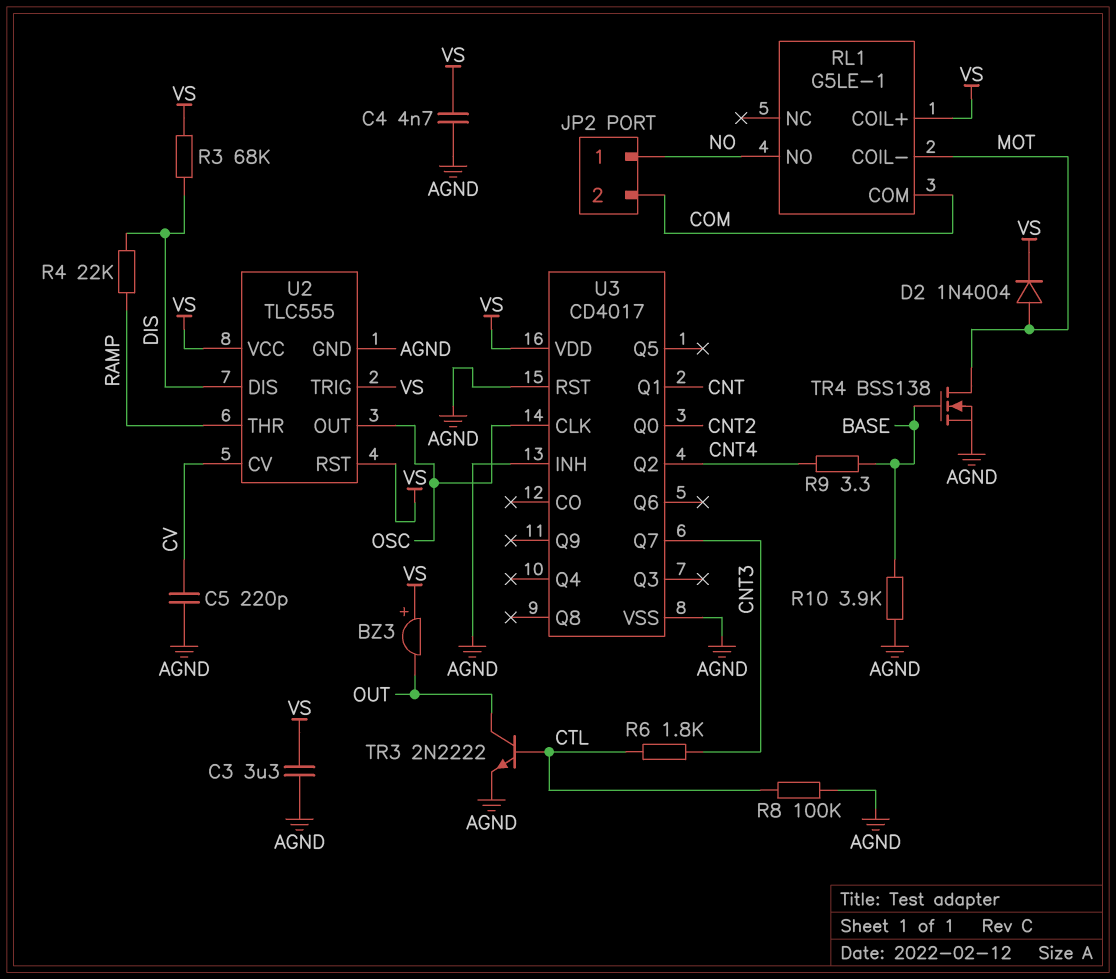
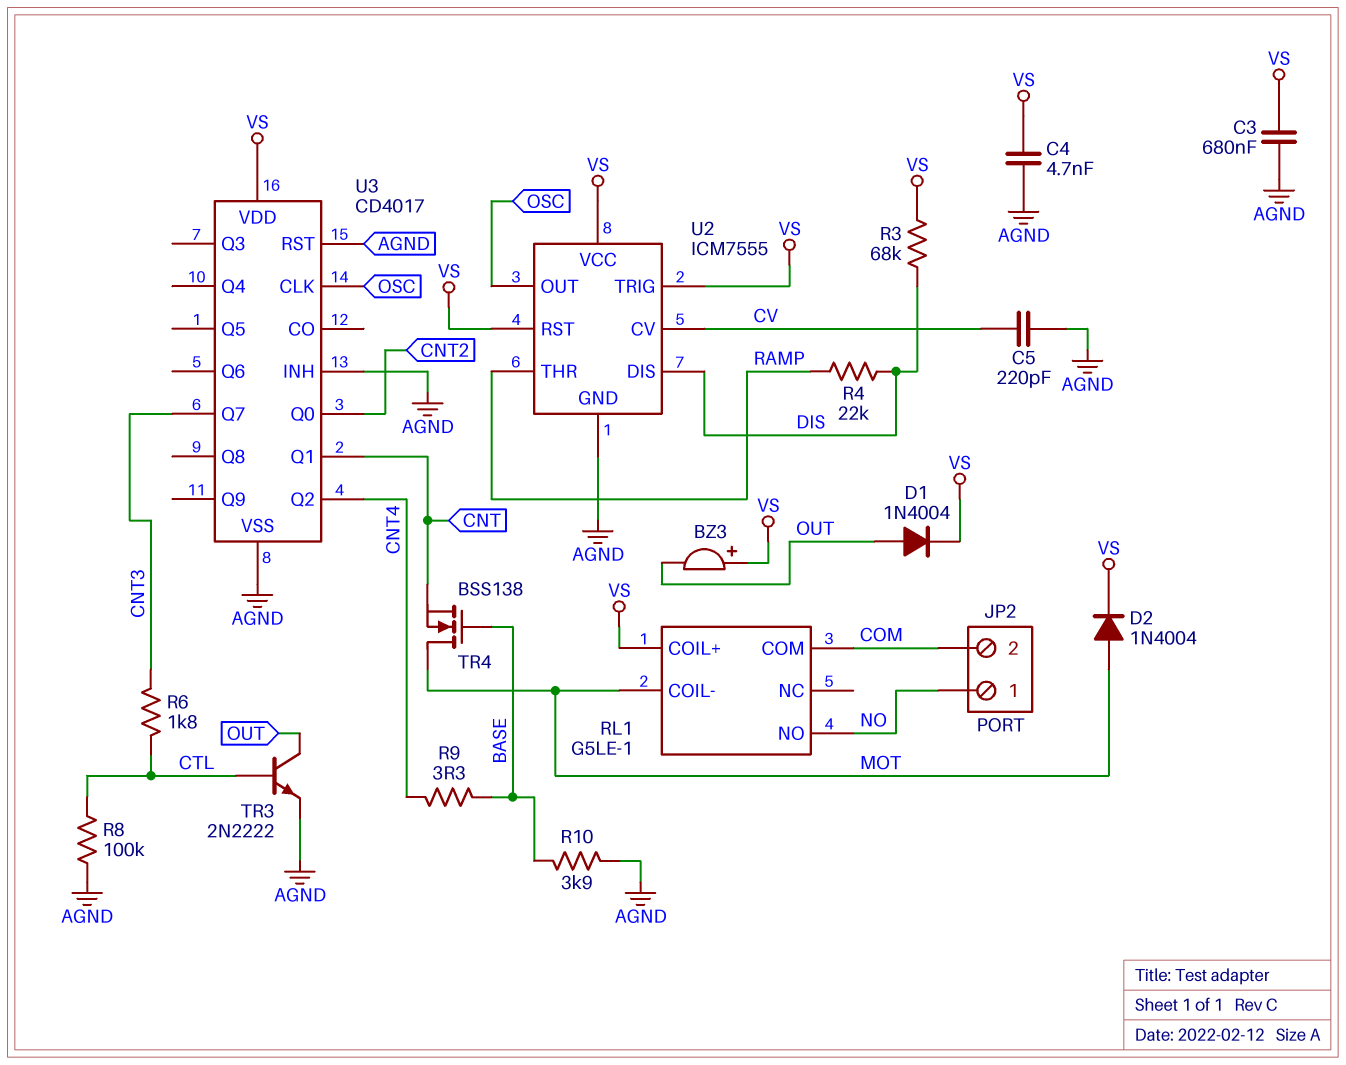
C3: 3.3uF (AGND, VS) -> 680nF (AGND, VS)
D1: none -> diode 1N4004 (A OUT, K VS)
TR4: NMOS BSS138 (G BASE, D MOT, S AGND) -> NMOS BSS138 (G BASE, D MOT, S CNT)
U2: TLC555 -> ICM7555

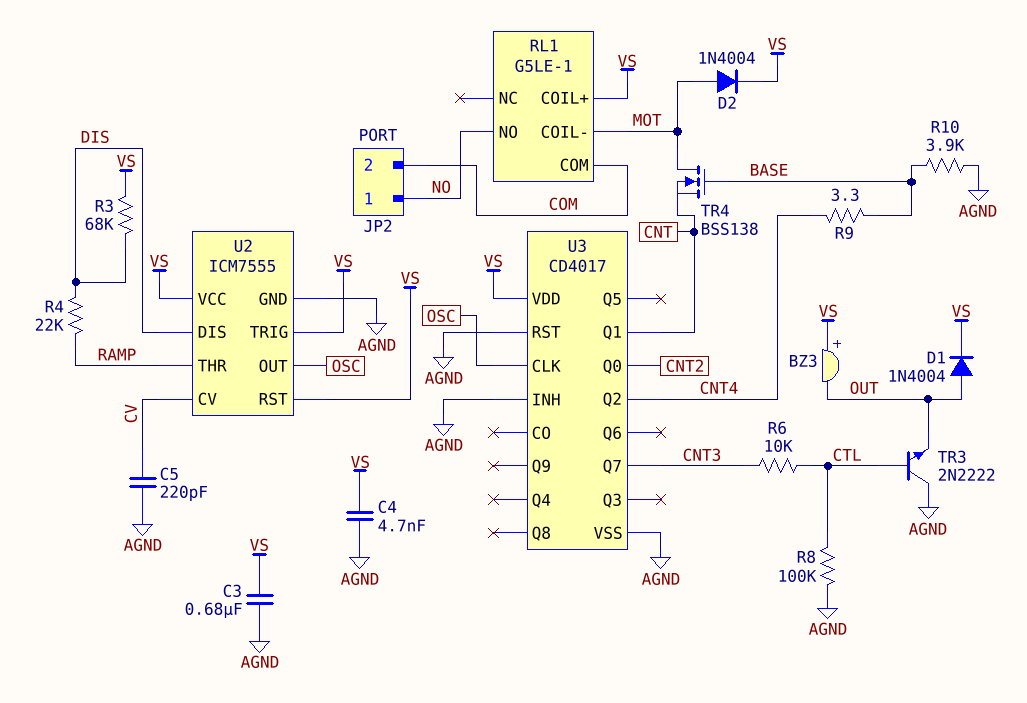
R6: 1.8k (CNT3, CTL) -> 10k (CNT3, CTL)
TR3: NPN 2N2222 (B CTL, C OUT, E AGND) -> NPN 2N2222 (B CTL, C AGND, E OUT)

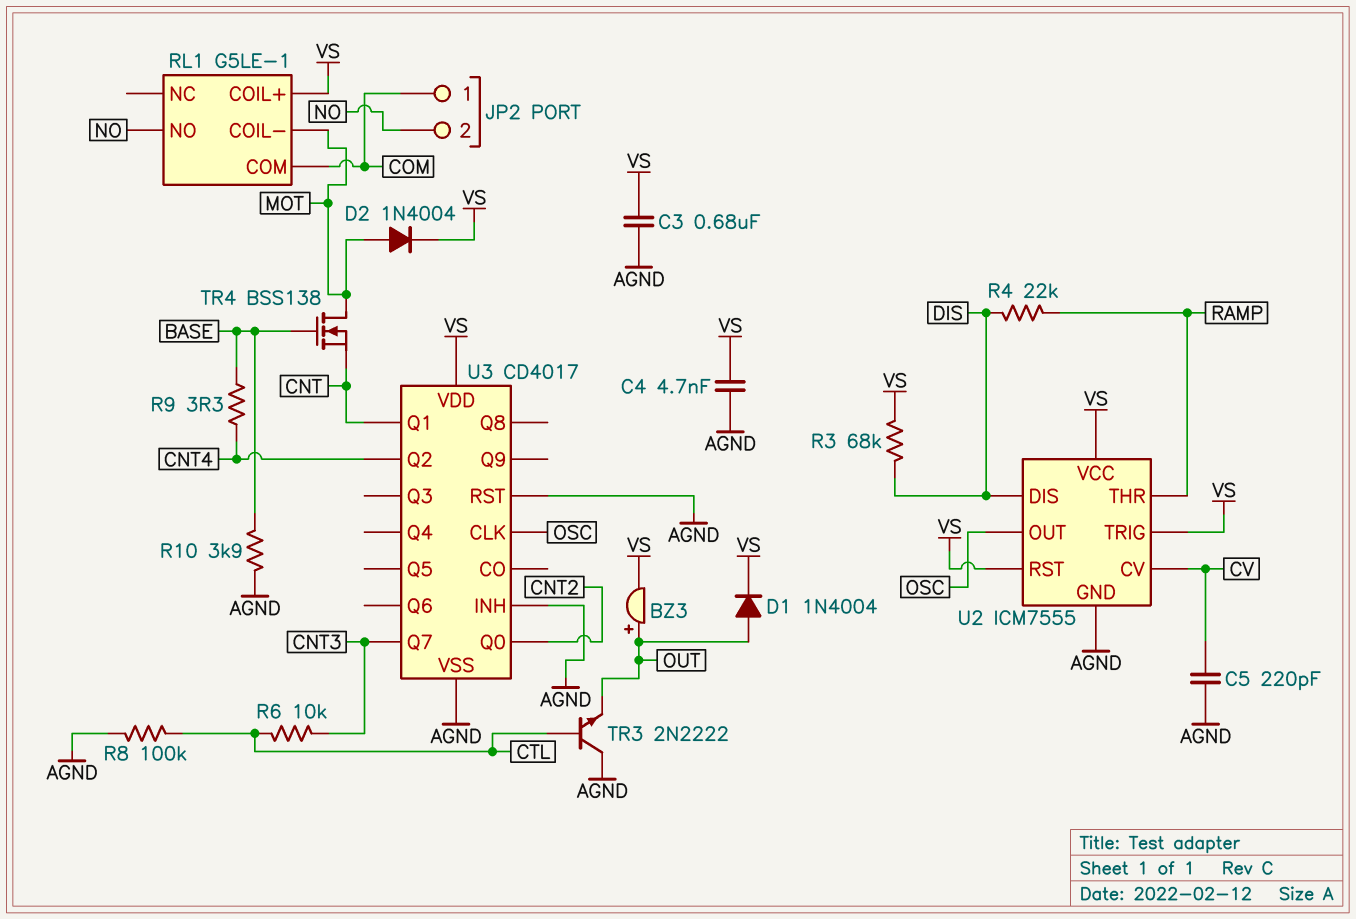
BZ3: buzzer (plus VS, minus OUT) -> buzzer (plus OUT, minus VS)
JP2 pin 1: NO -> COM
JP2 pin 2: COM -> NO

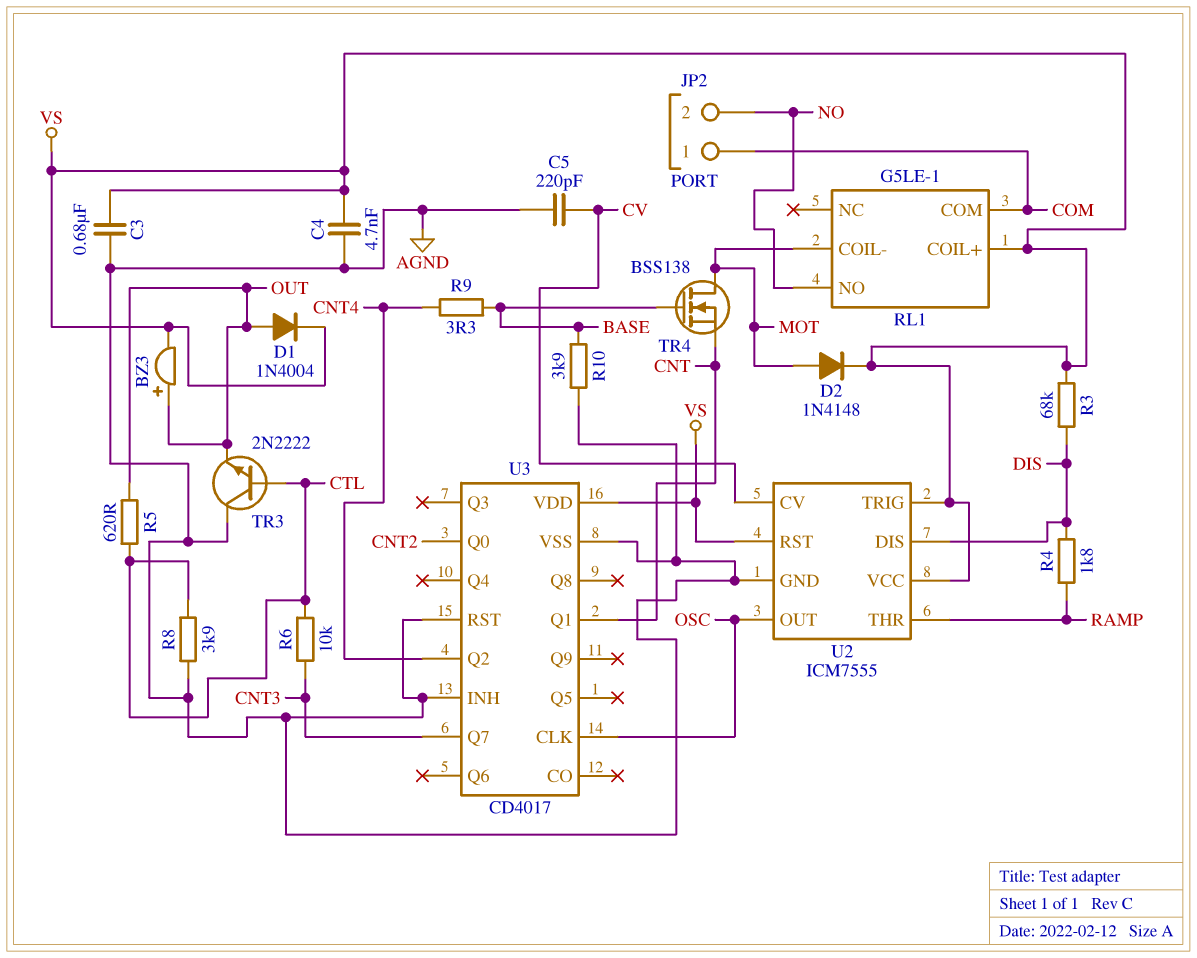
D2: diode 1N4004 (A MOT, K VS) -> diode 1N4148 (A MOT, K VS)
R4: 22k (DIS, RAMP) -> 1.8k (DIS, RAMP)
R5: none -> 620 (CTL, OUT)
R8: 100k (AGND, CTL) -> 3.9k (AGND, CTL)

